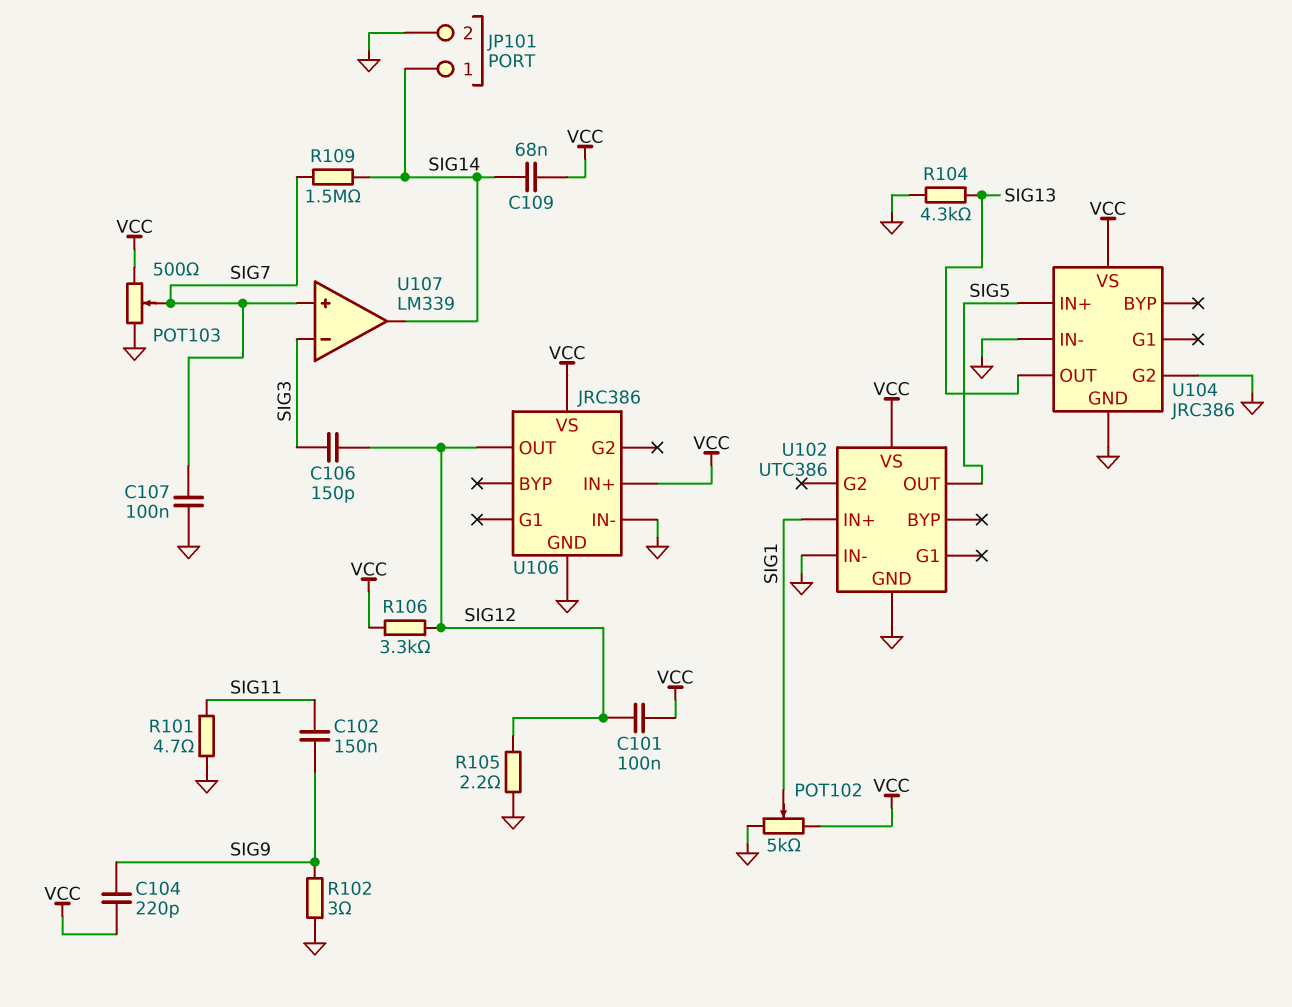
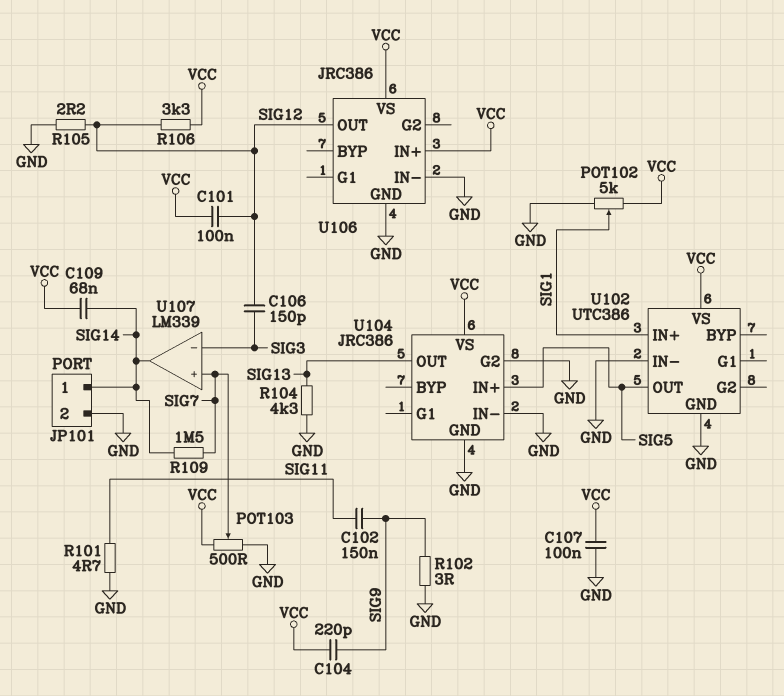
C107: 100nF (GND, SIG7) -> 100nF (GND, VCC)

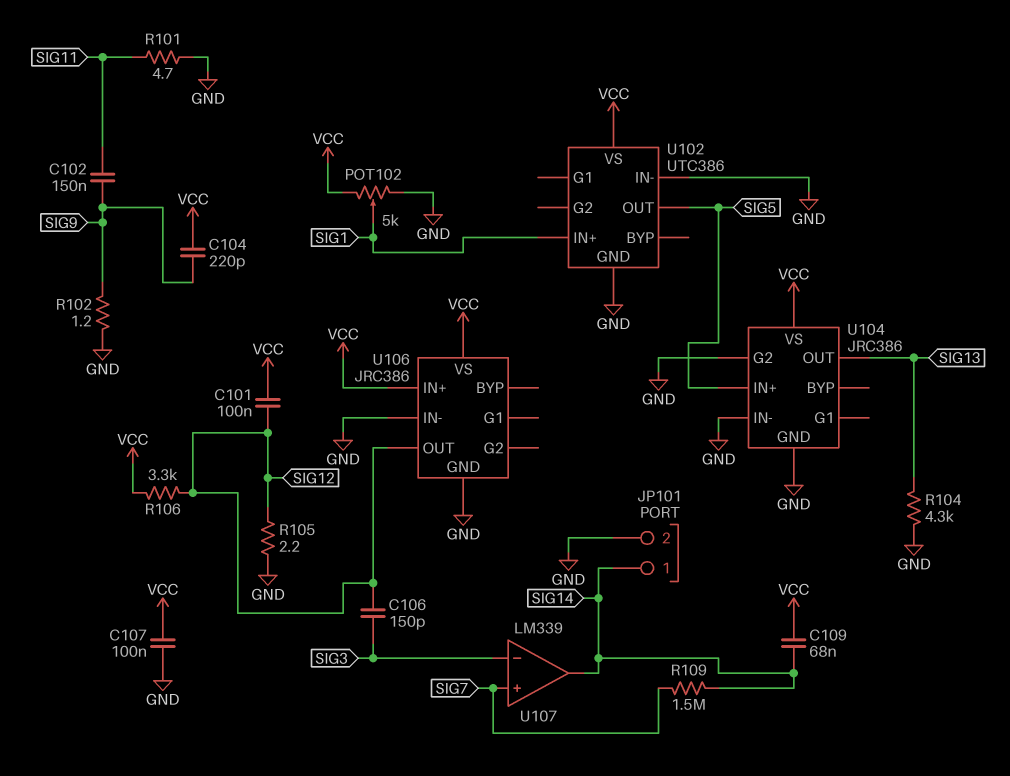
POT103: 500 (GND, VCC, wiper SIG7) -> none
R102: 3 (GND, SIG9) -> 1.2 (GND, SIG9)

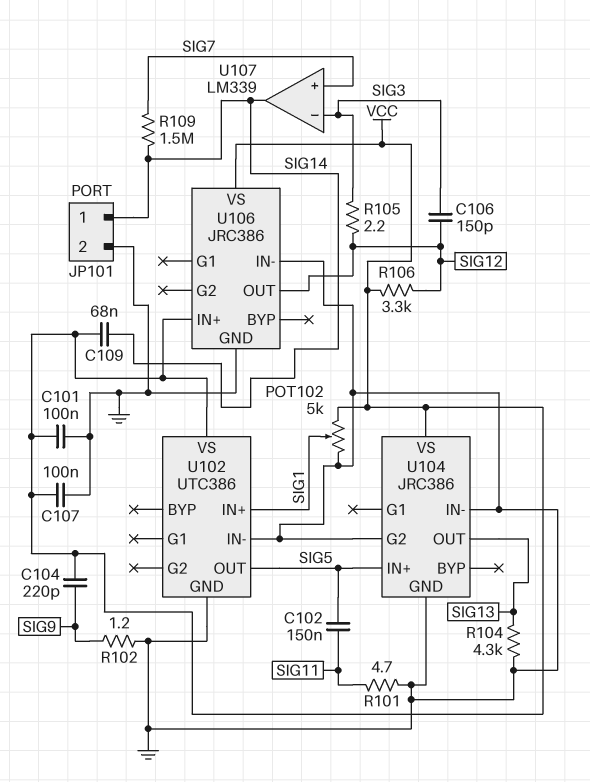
C101: 100nF (SIG12, VCC) -> 100nF (GND, VCC)
C102: 150nF (SIG9, SIG11) -> 150nF (SIG5, SIG11)
R105: 2.2 (GND, SIG12) -> 2.2 (SIG3, SIG12)

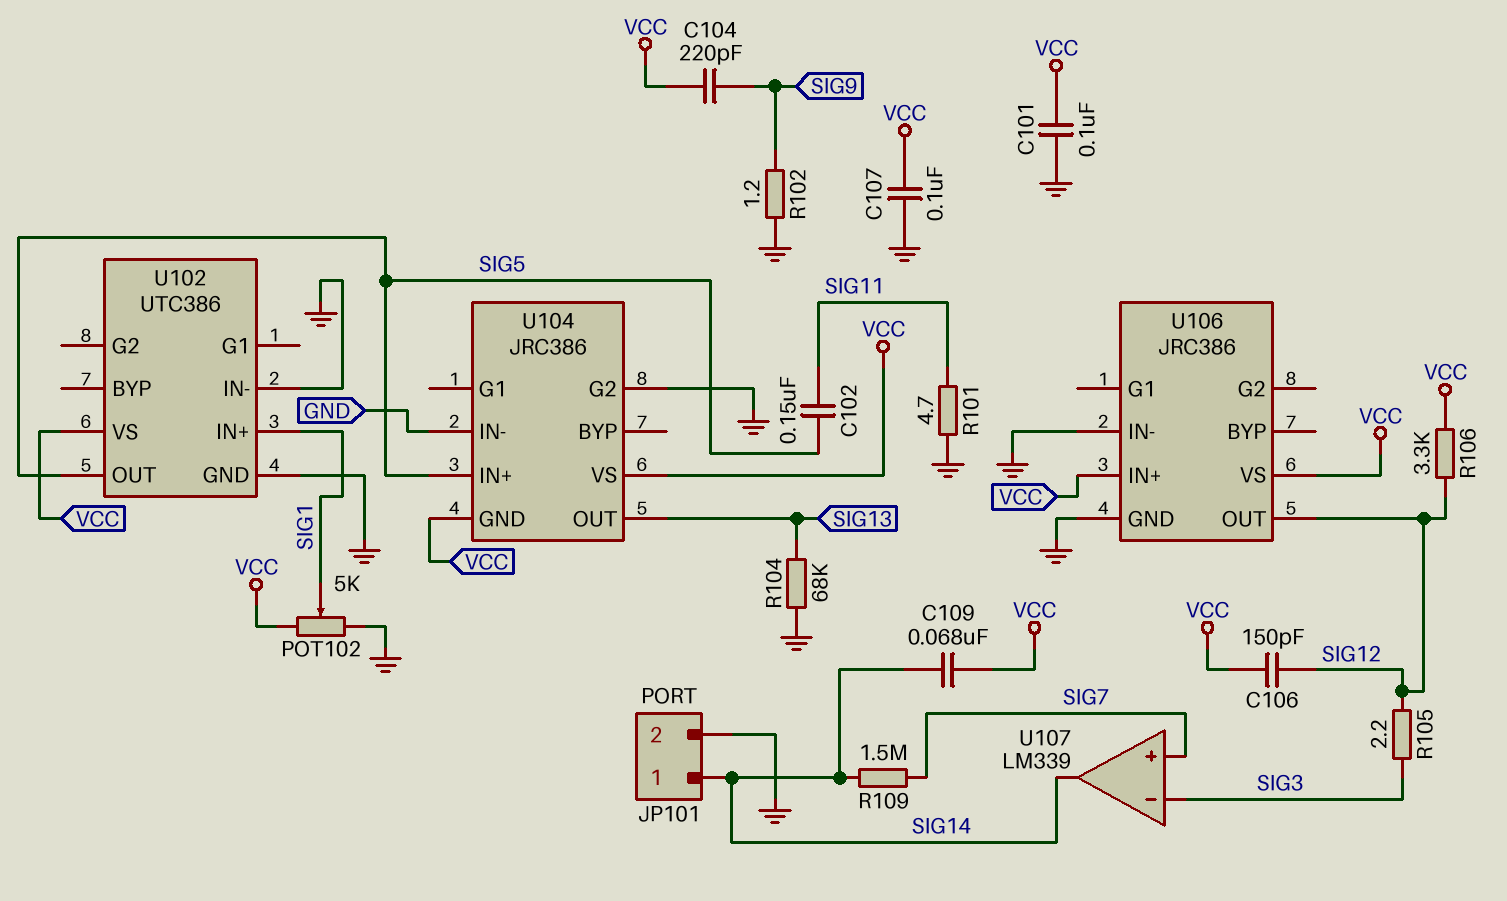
C106: 150pF (SIG3, SIG12) -> 150pF (SIG12, VCC)
R104: 4.3k (GND, SIG13) -> 68k (GND, SIG13)
U104 pin GND: GND -> VCC

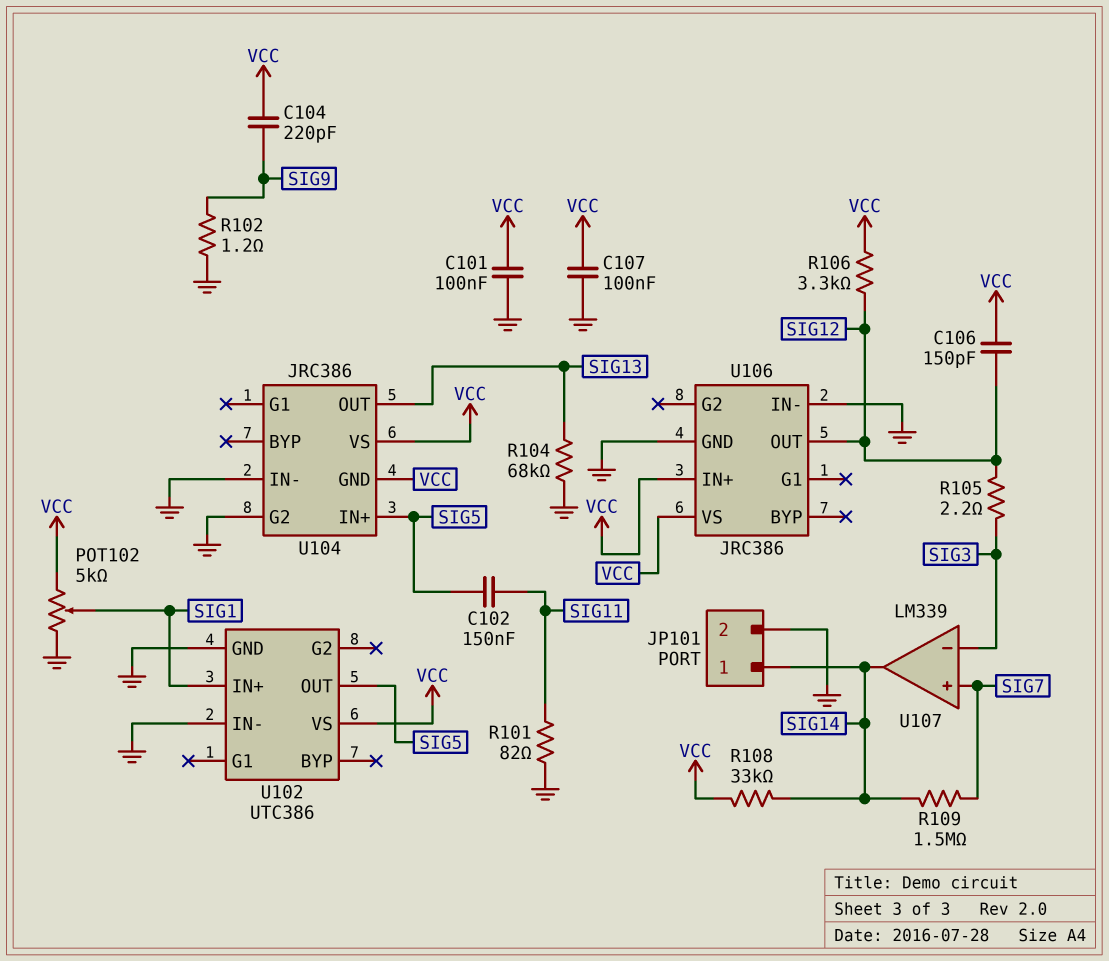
C109: 68nF (SIG14, VCC) -> none
R101: 4.7 (GND, SIG11) -> 82 (GND, SIG11)
R108: none -> 33k (SIG14, VCC)

